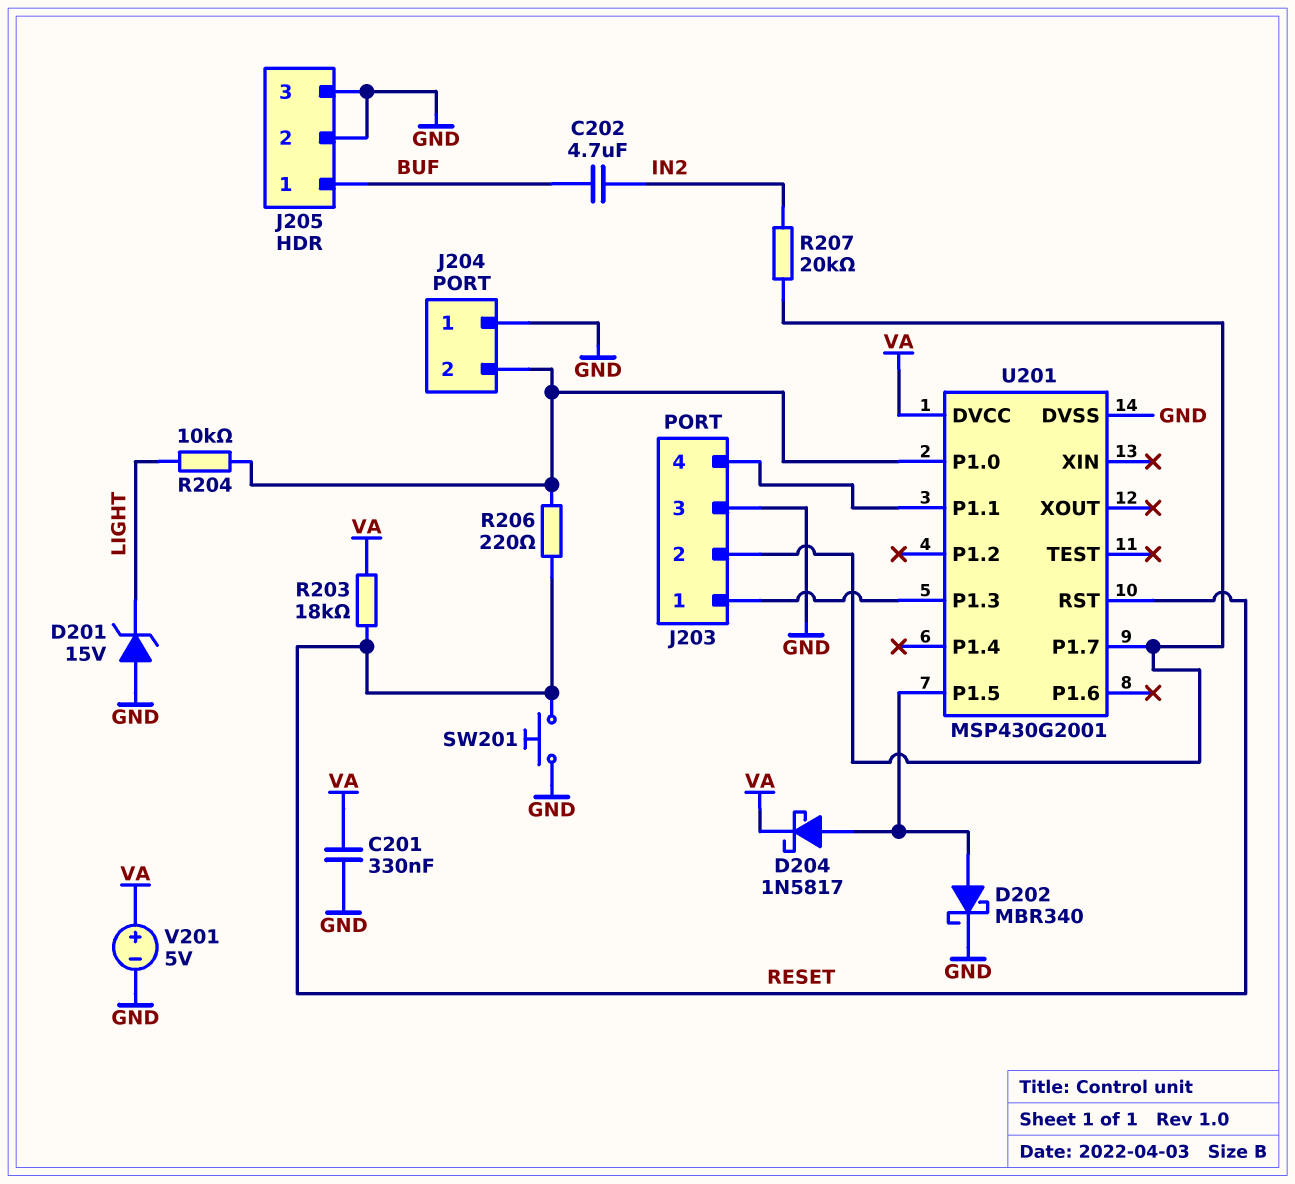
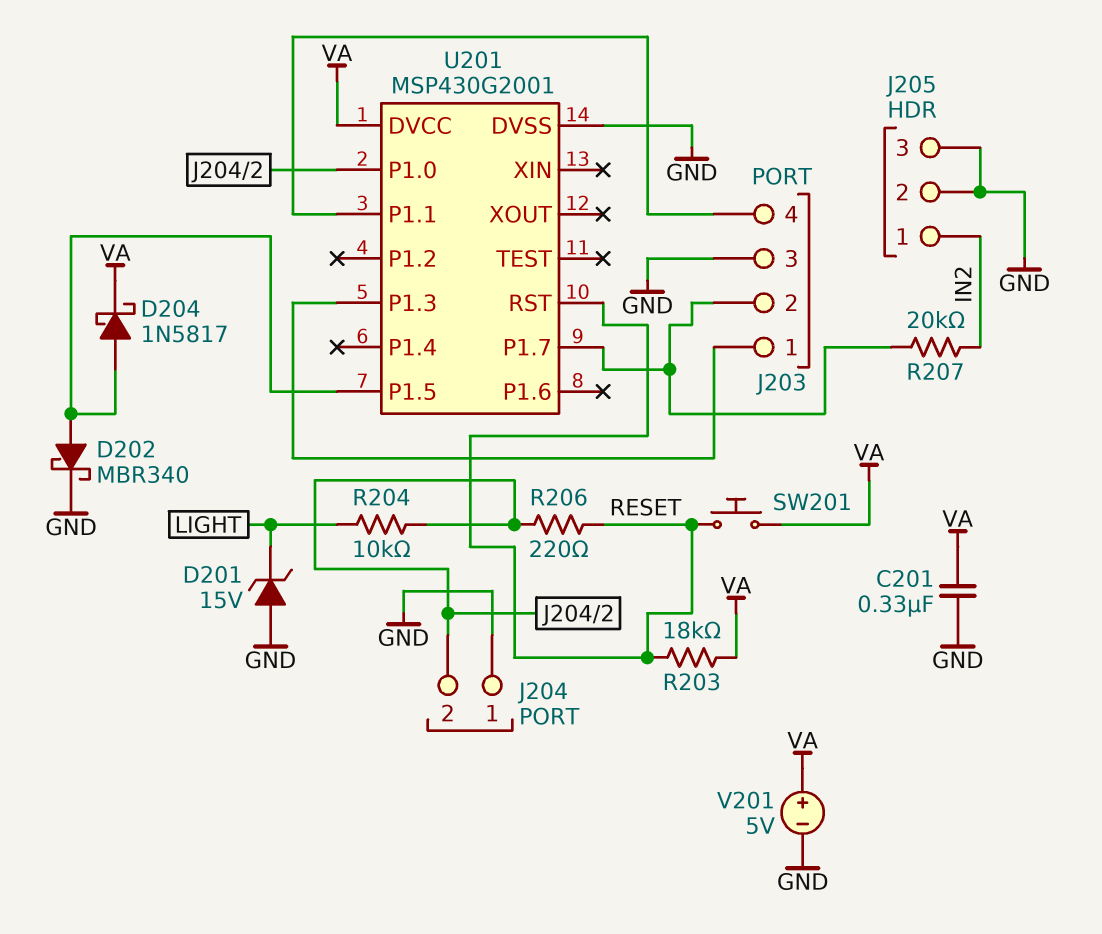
C202: 4.7uF (BUF, IN2) -> none
J205 pin 1: BUF -> IN2
SW201: button (GND, RESET) -> button (RESET, VA)

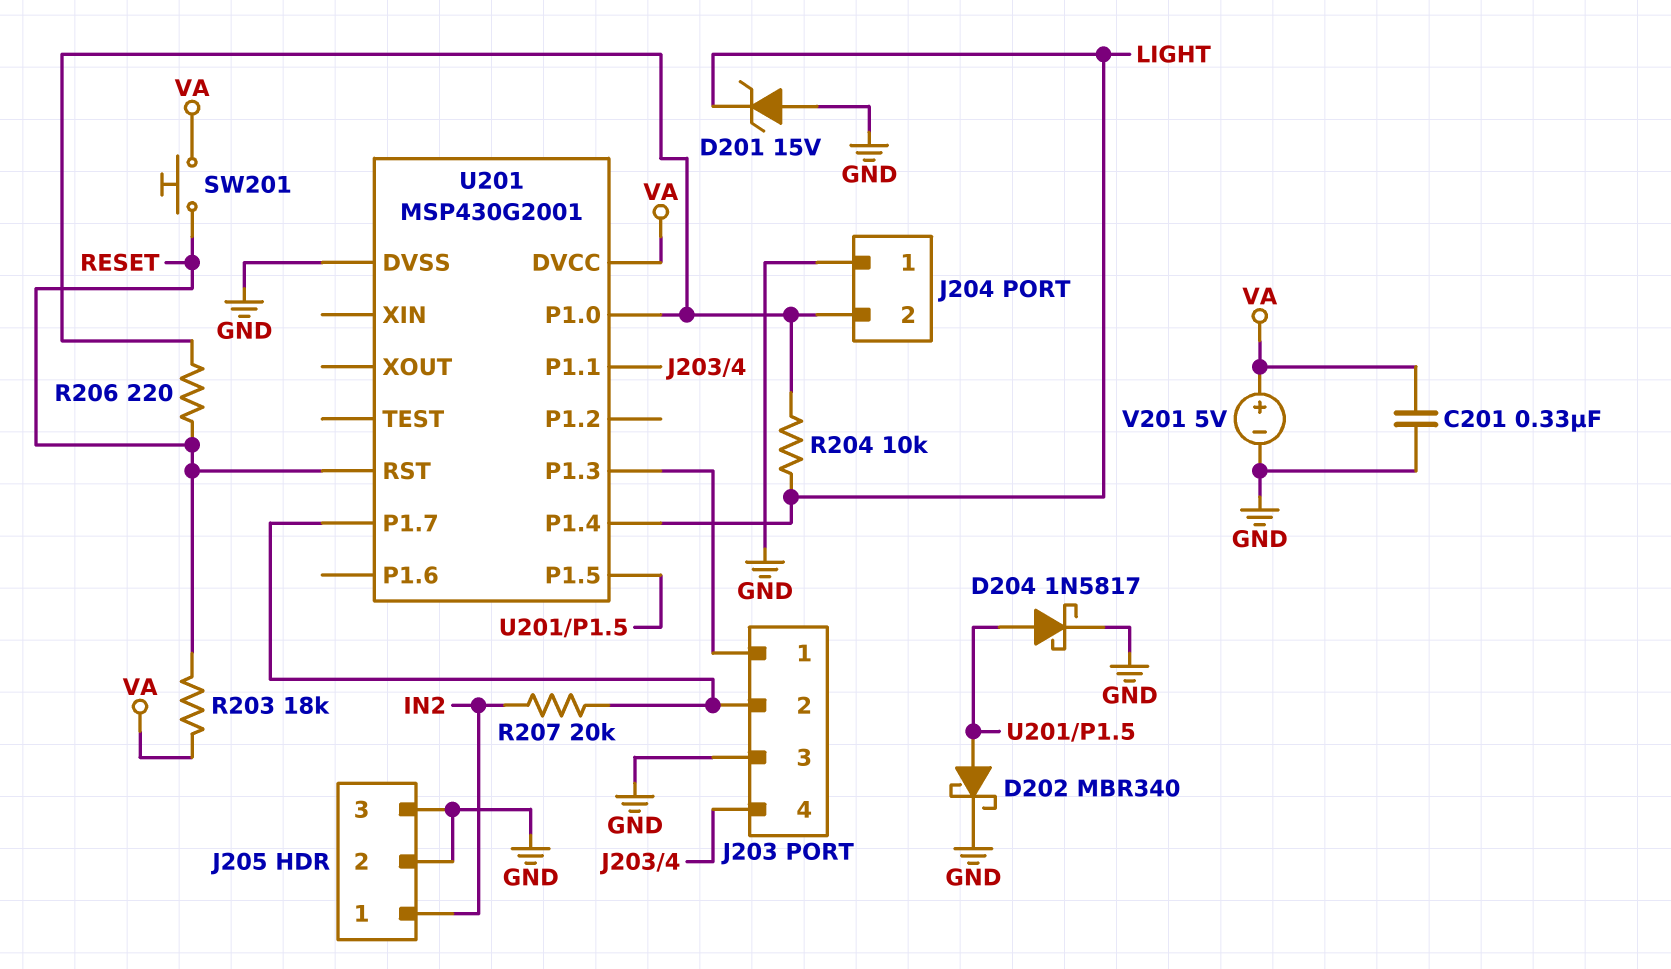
D204: schottky 1N5817 (A U201/P1.5, K VA) -> schottky 1N5817 (A U201/P1.5, K GND)
U201 pin P1.4: none -> LIGHT

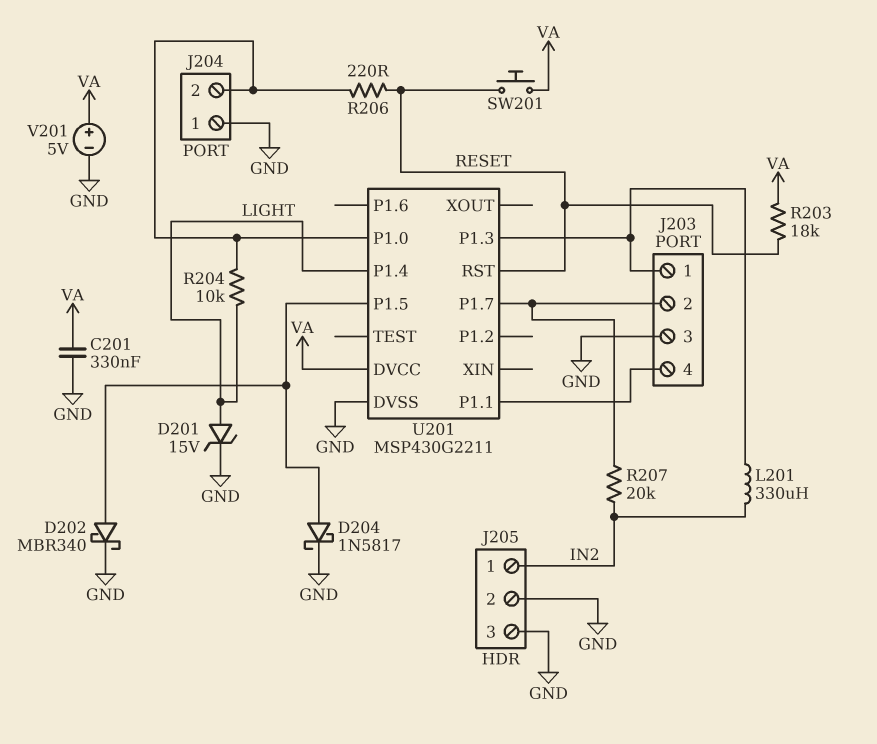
D201: zener 15V (A GND, K LIGHT) -> zener 15V (A LIGHT, K GND)
L201: none -> 330uH (IN2, J203/1)
U201: MSP430G2001 -> MSP430G2211

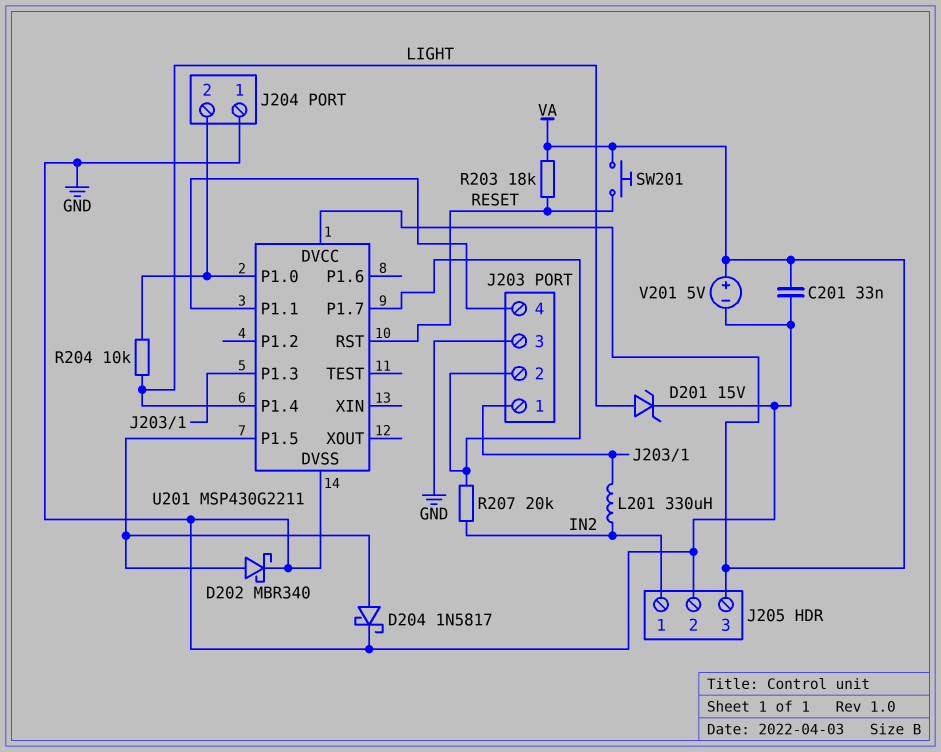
C201: 330nF (GND, VA) -> 33nF (GND, VA)
J205 pin 3: GND -> VA
R206: 220 (J204/2, RESET) -> none

